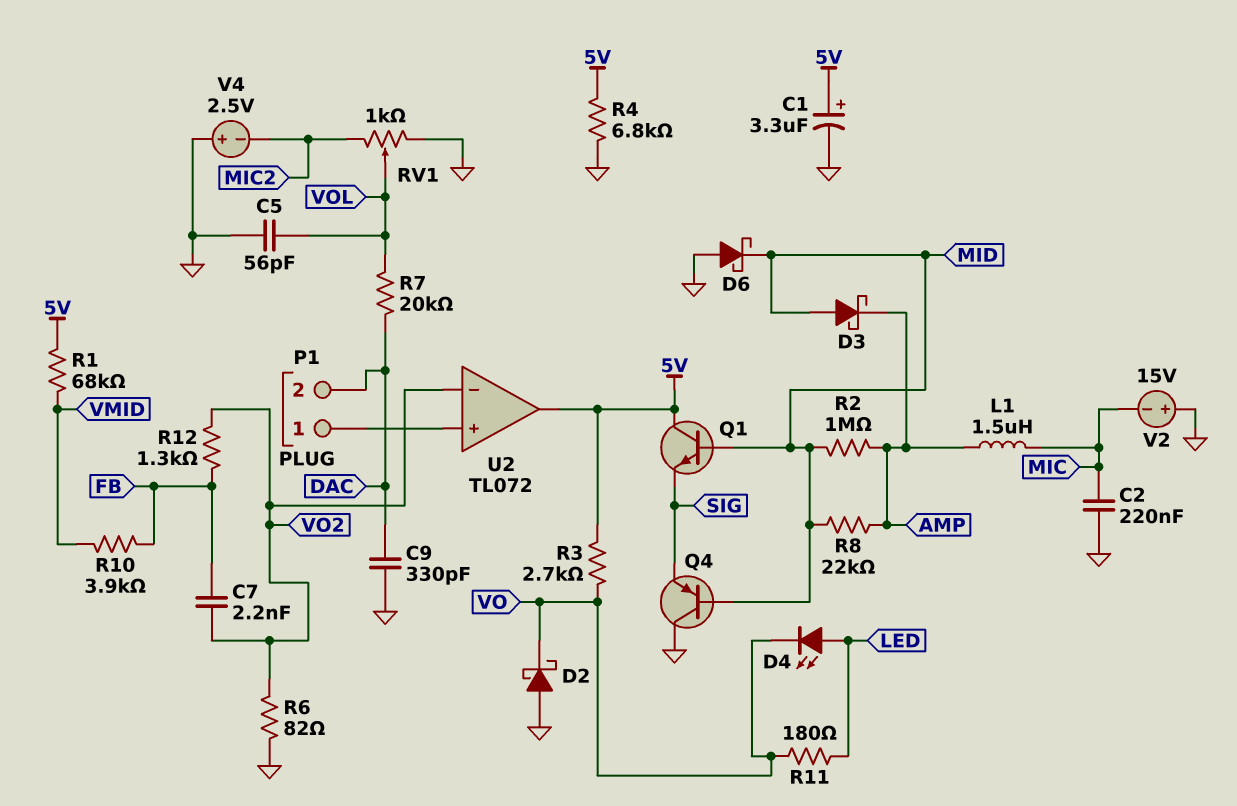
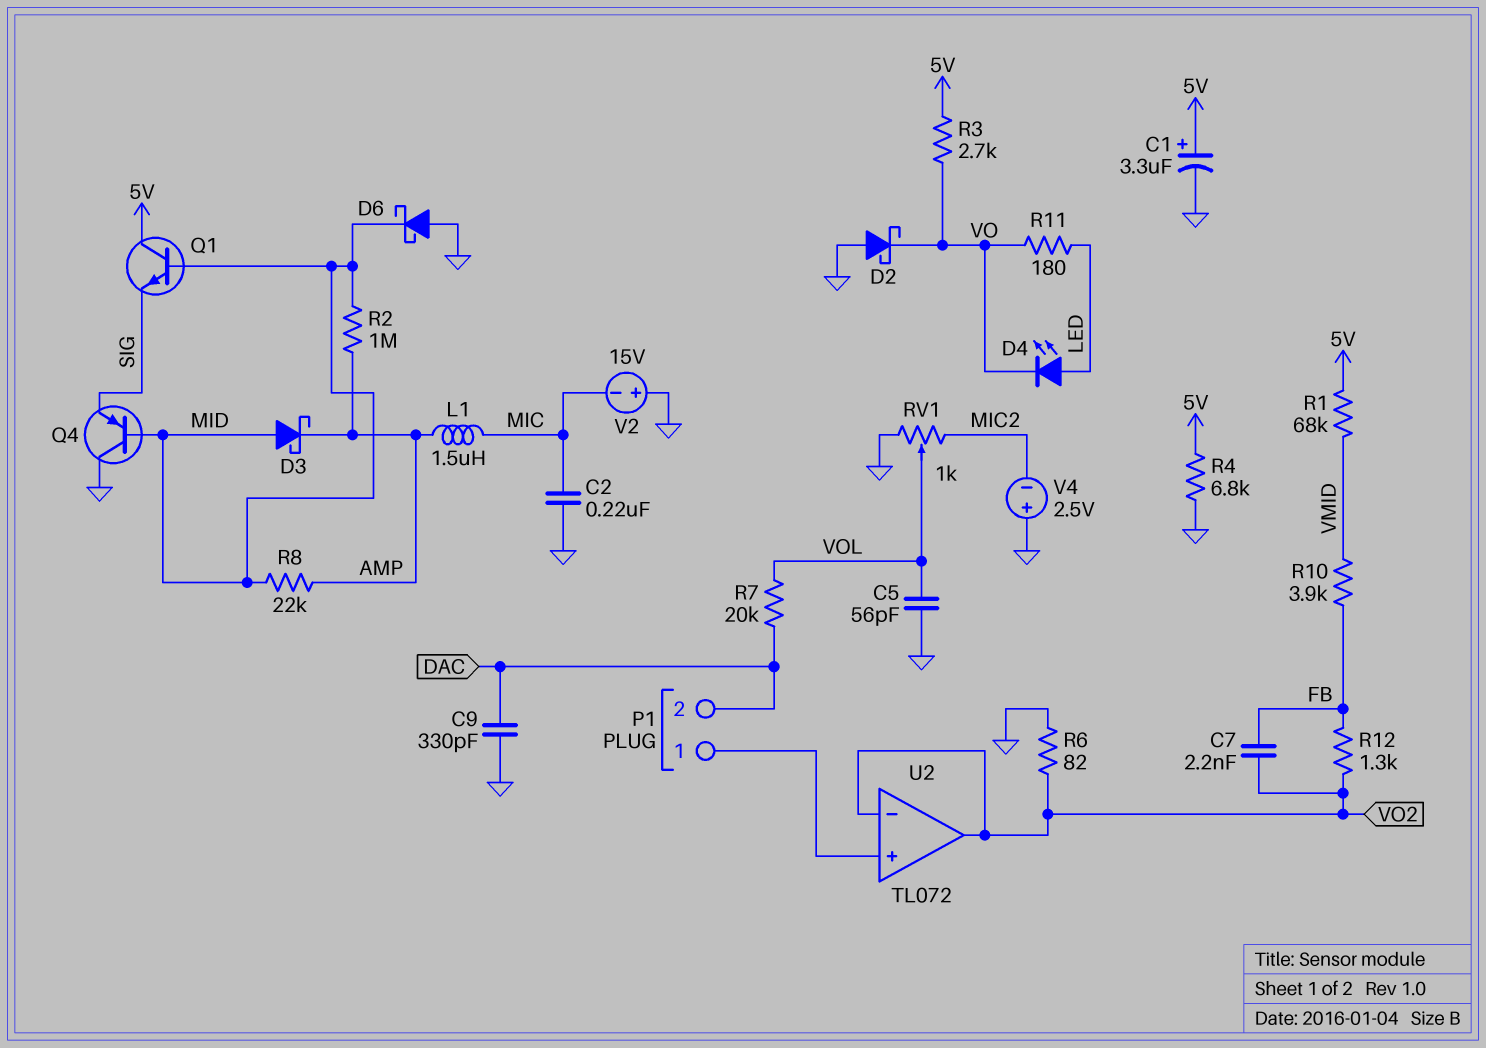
U2 pin out: 5V -> VO2

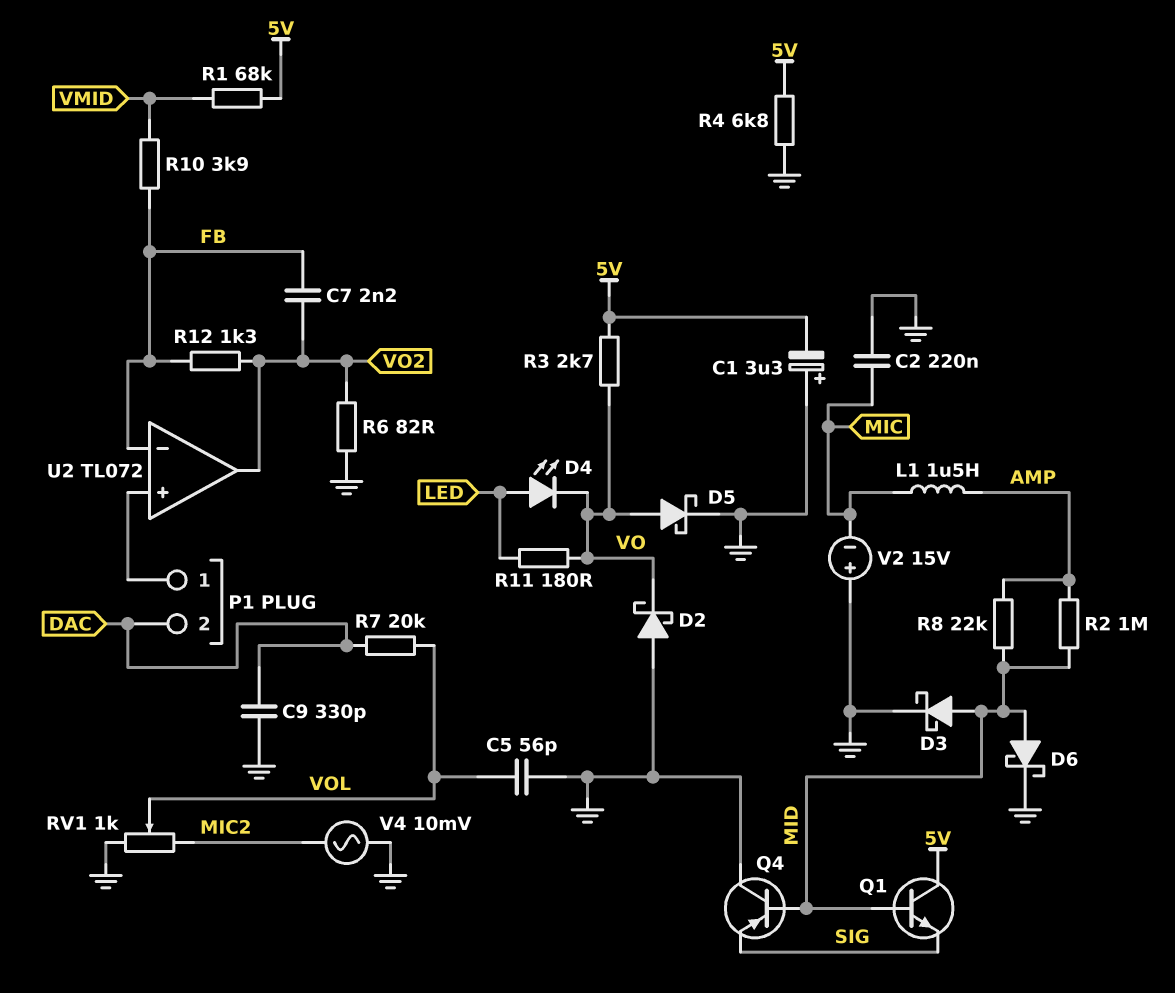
C1: 3.3uF (plus 5V, minus GND) -> 3.3uF (plus GND, minus 5V)
D3: schottky (A MID, K AMP) -> schottky (A MID, K GND)
D5: none -> schottky (A VO, K GND)
D6: schottky (A GND, K MID) -> schottky (A MID, K GND)
U2 pin in-: VO2 -> FB
V4: 2.5V (plus GND, minus MIC2) -> AC 10mV (GND, MIC2)

